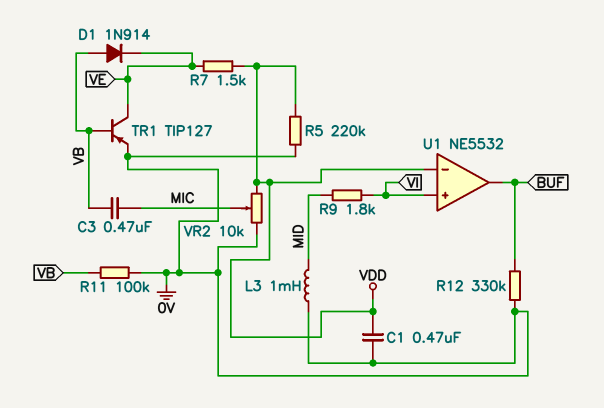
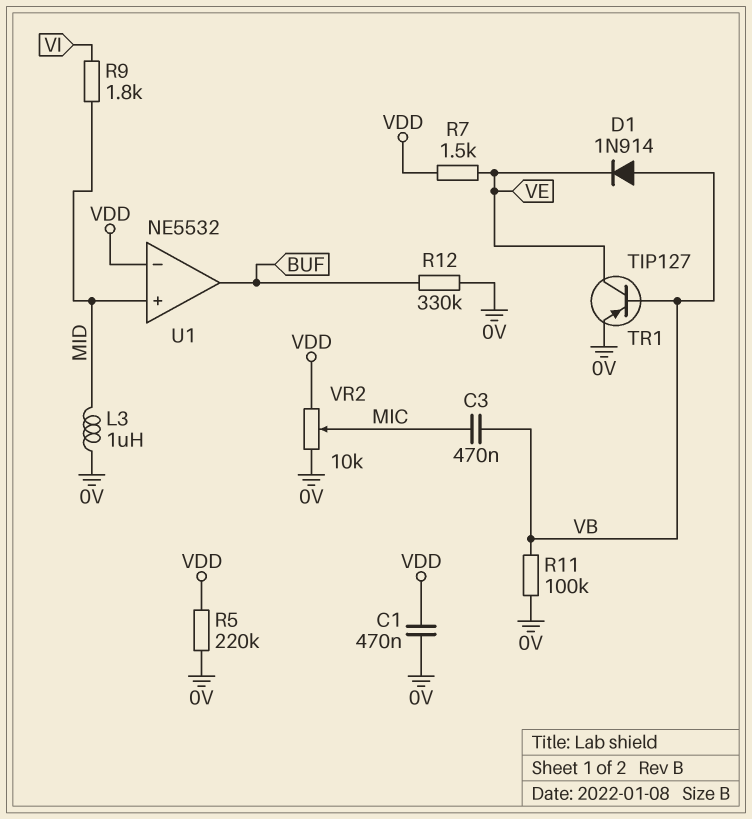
L3: 1mH (0V, MID) -> 1uH (0V, MID)
U1 pin in+: VI -> MID

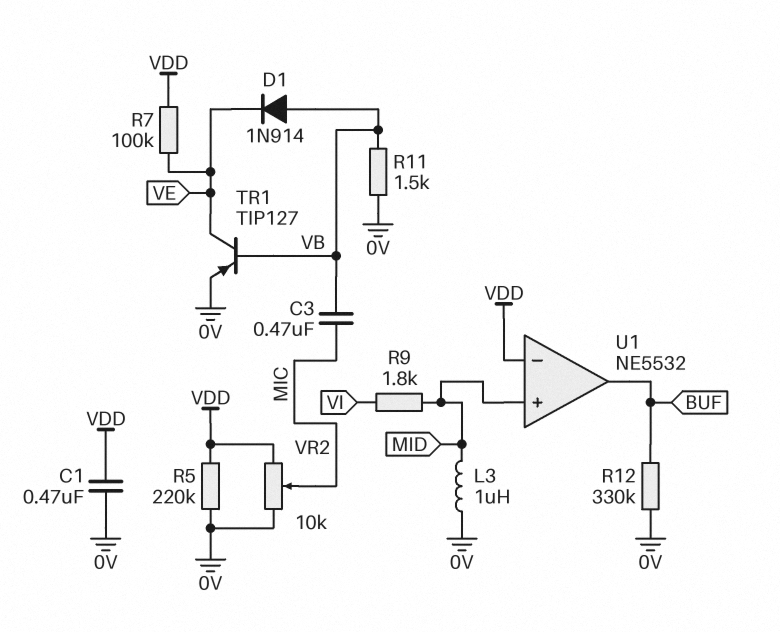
R7: 1.5k (VDD, VE) -> 100k (VDD, VE)
R11: 100k (0V, VB) -> 1.5k (0V, VB)

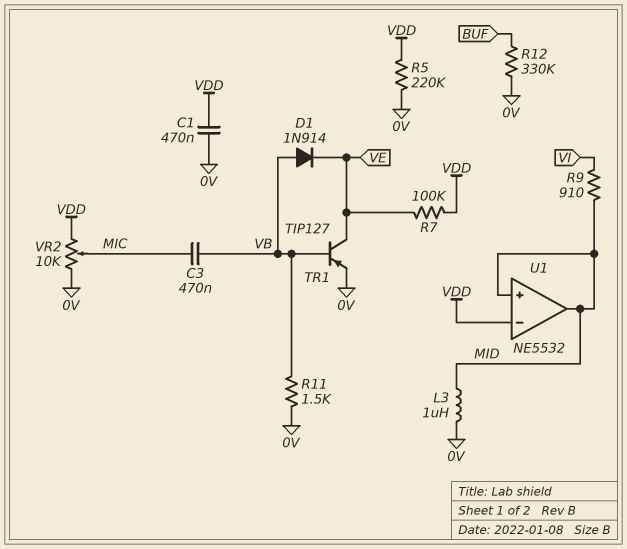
R9: 1.8k (MID, VI) -> 910 (MID, VI)
U1 pin out: BUF -> MID

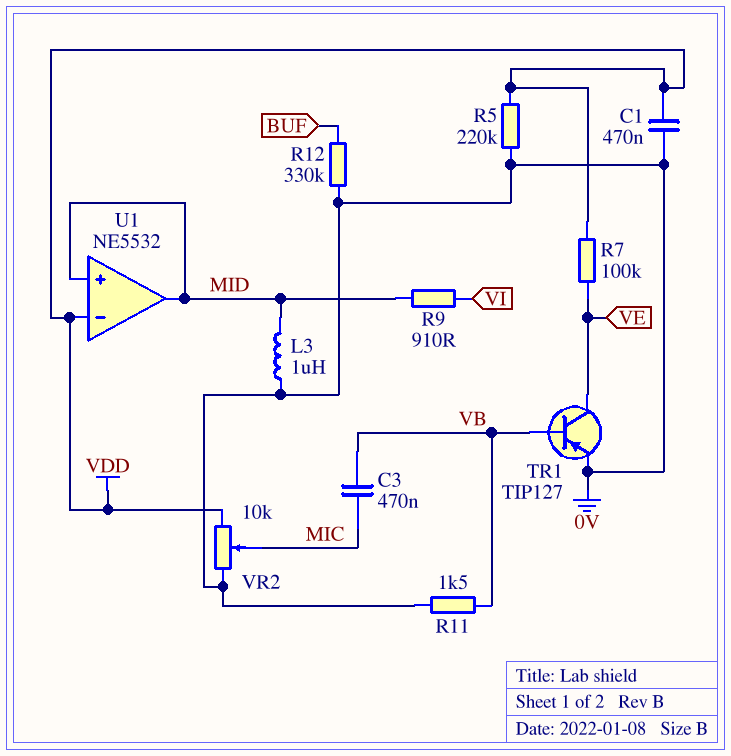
D1: diode 1N914 (A VB, K VE) -> none

